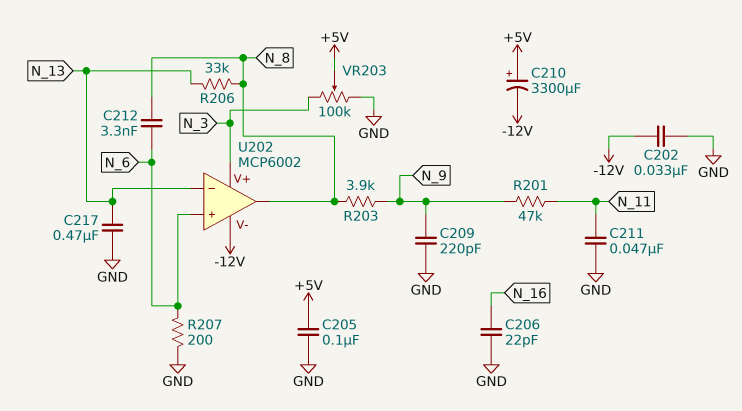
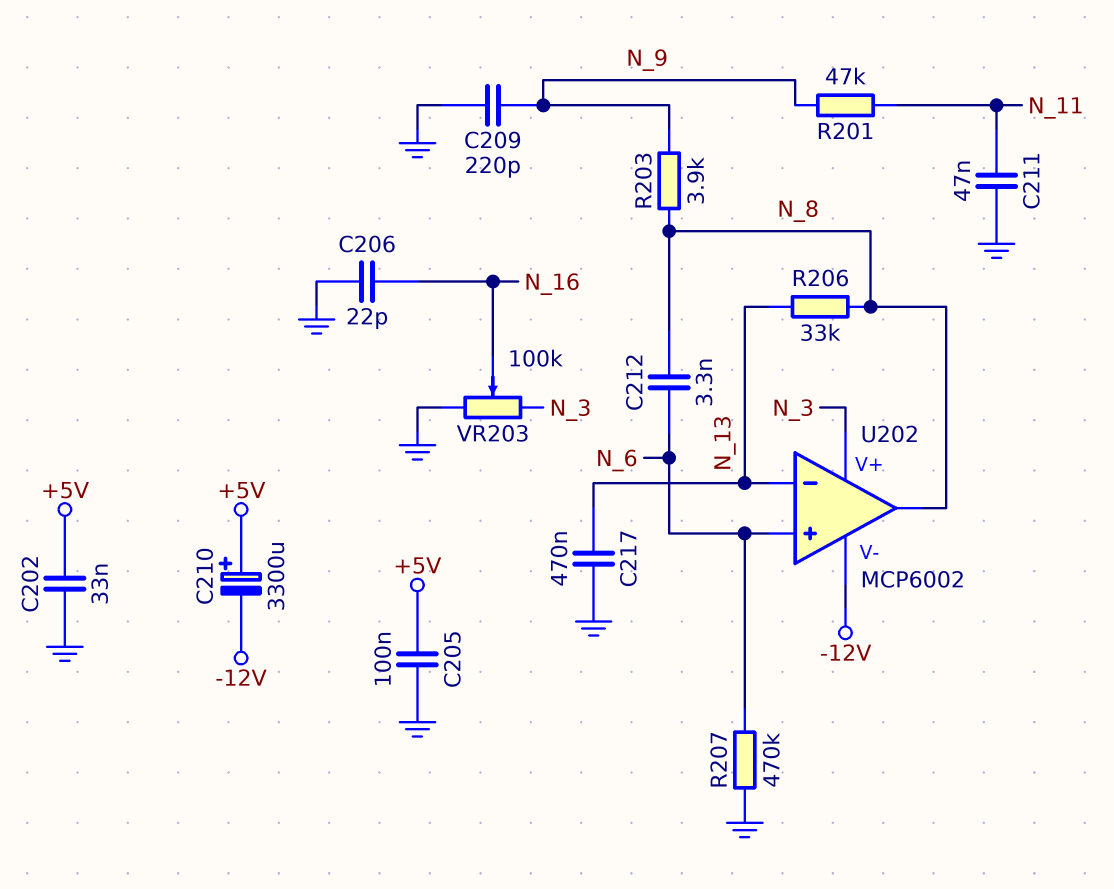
C202: 33nF (-12V, GND) -> 33nF (+5V, GND)
R207: 200 (GND, N_6) -> 470k (GND, N_6)
VR203: 100k (GND, N_3, wiper +5V) -> 100k (GND, N_3, wiper N_16)

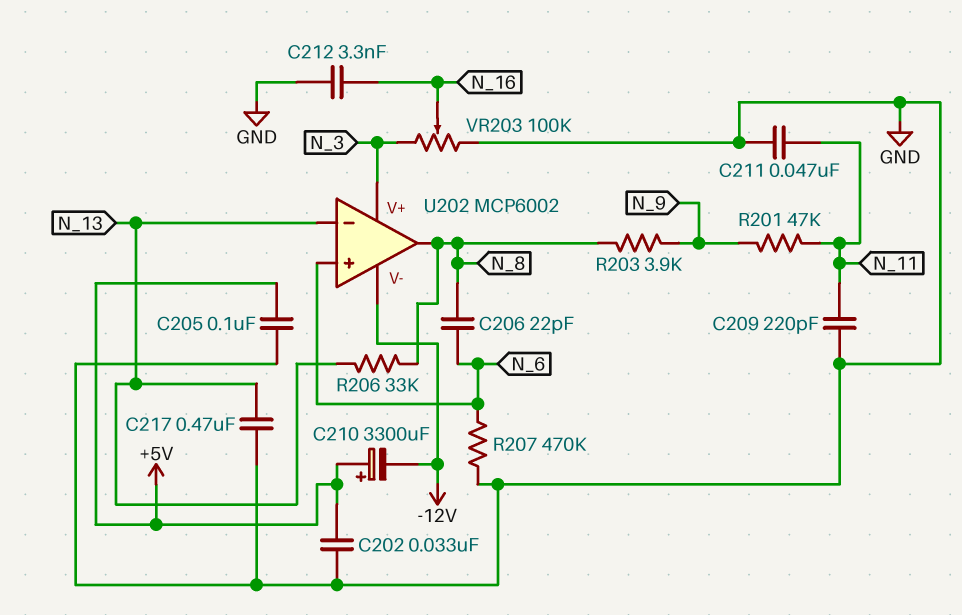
C206: 22pF (GND, N_16) -> 22pF (N_6, N_8)
C209: 220pF (GND, N_9) -> 220pF (GND, N_11)
C212: 3.3nF (N_6, N_8) -> 3.3nF (GND, N_16)

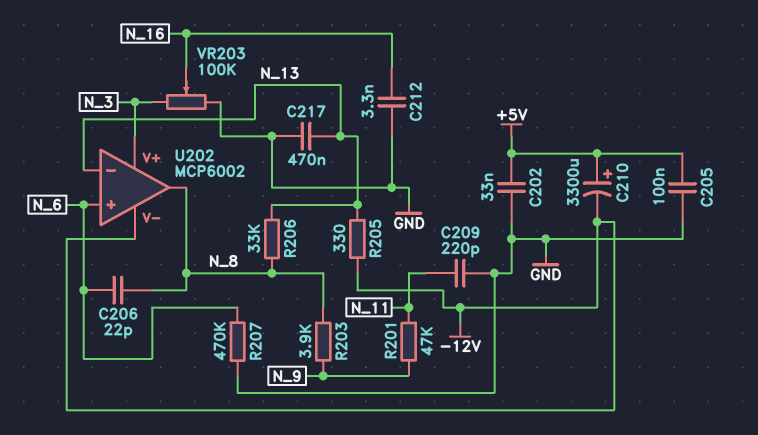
C211: 47nF (GND, N_11) -> none
R205: none -> 330 (-12V, N_13)

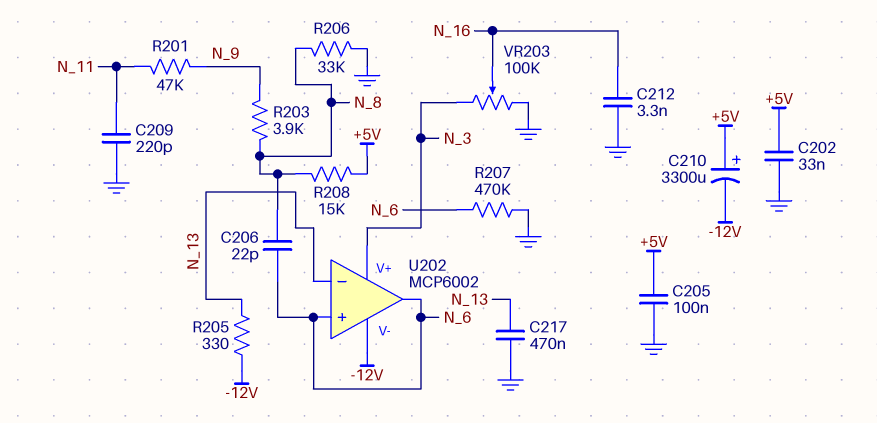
R206: 33k (N_8, N_13) -> 33k (GND, N_8)
R208: none -> 15k (+5V, N_8)
U202 pin out: N_8 -> N_6

